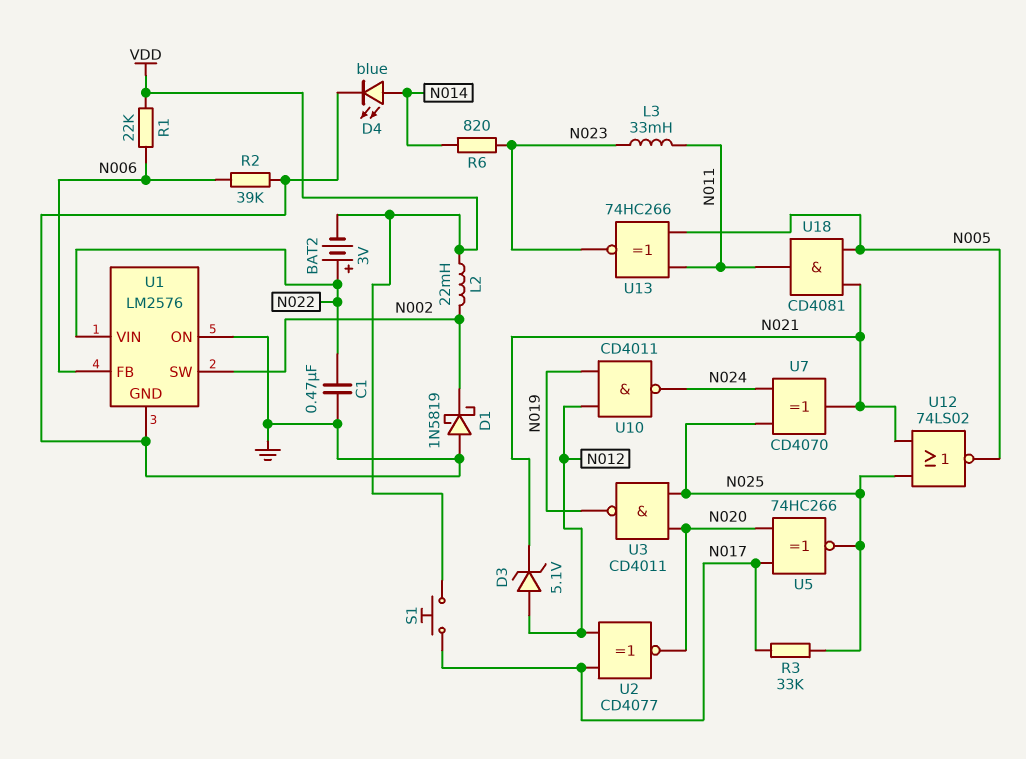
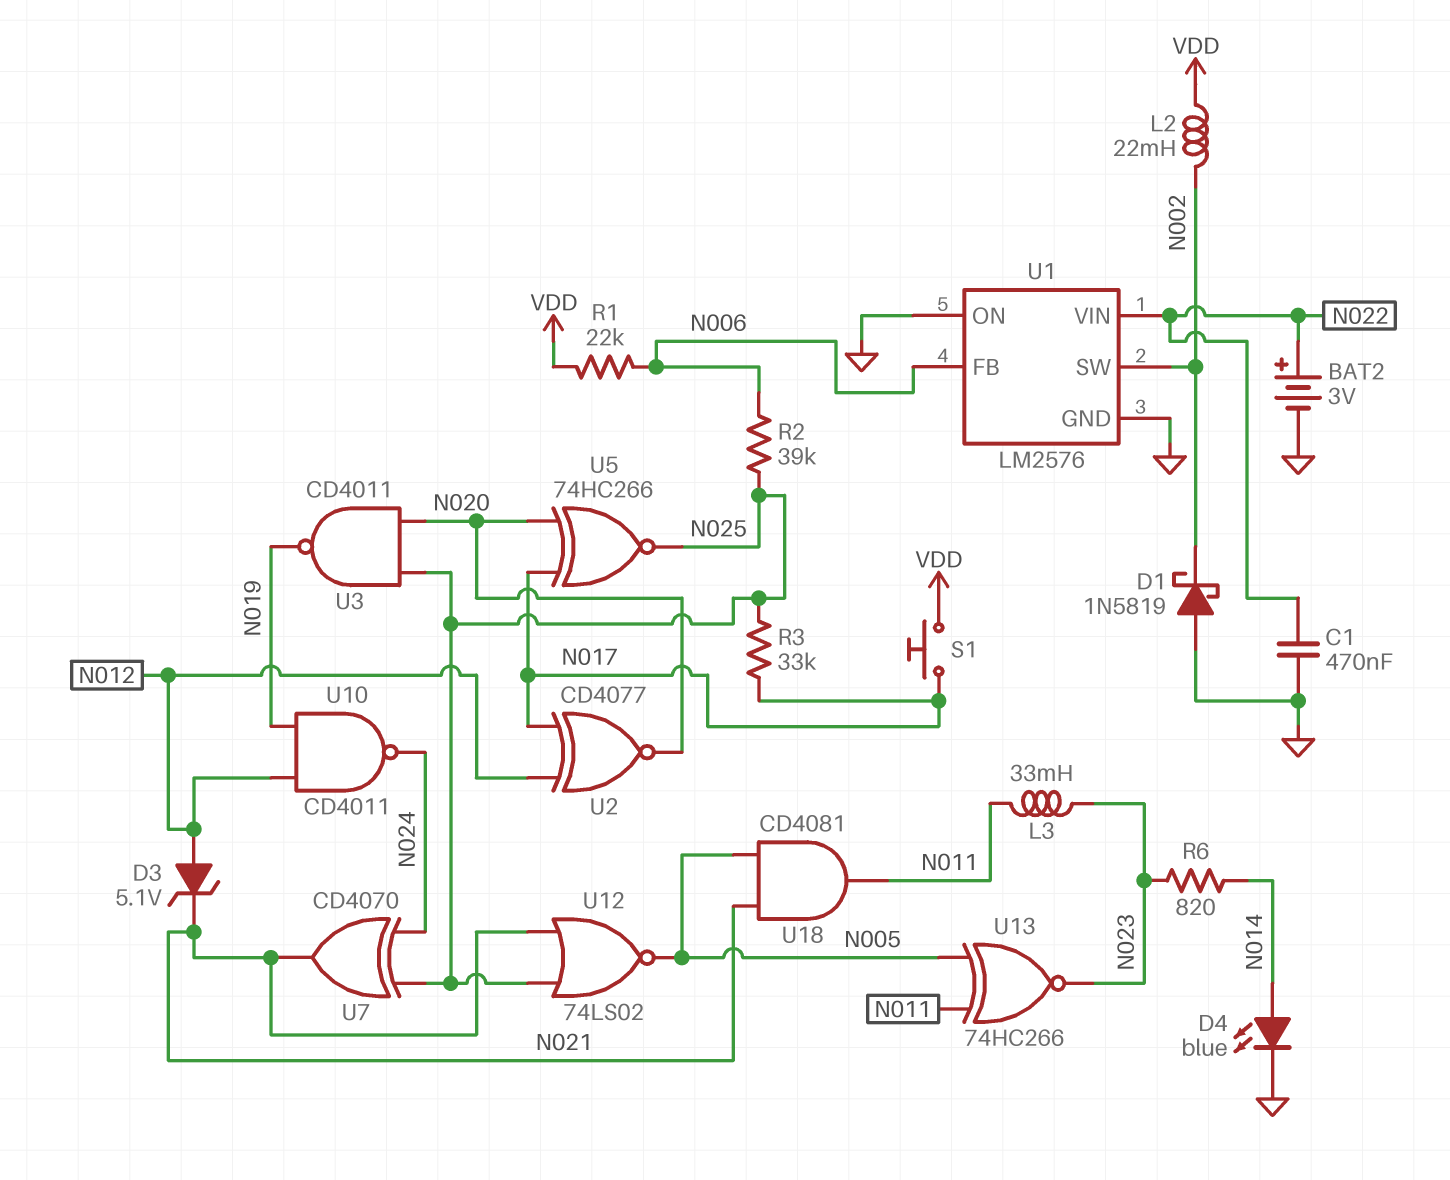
BAT2: 3V (plus N022, minus VDD) -> 3V (plus N022, minus GND)
R2: 39k (GND, N006) -> 39k (N006, N025)

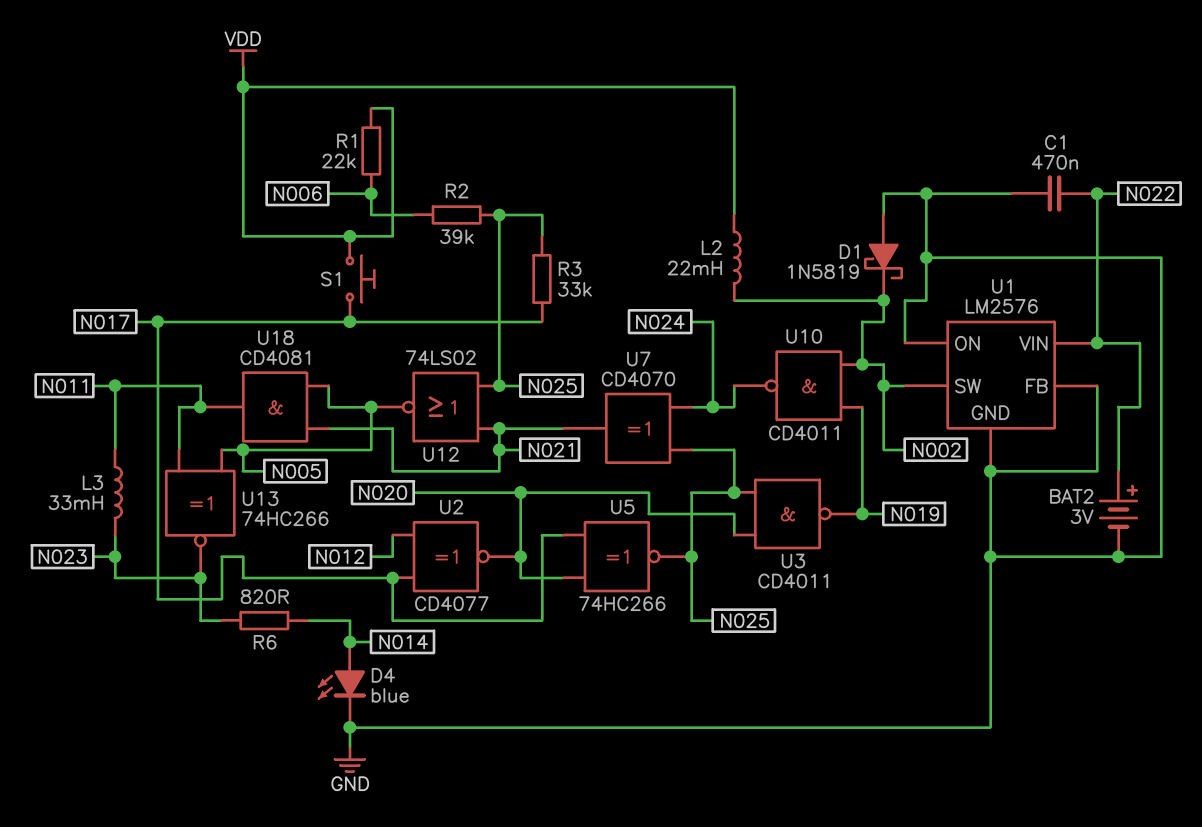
D3: zener 5.1V (A N012, K N021) -> none
U1 pin FB: N006 -> GND
U10: NAND CD4011 (in N012, in N019, out N024) -> NAND CD4011 (in N002, in N019, out N024)

